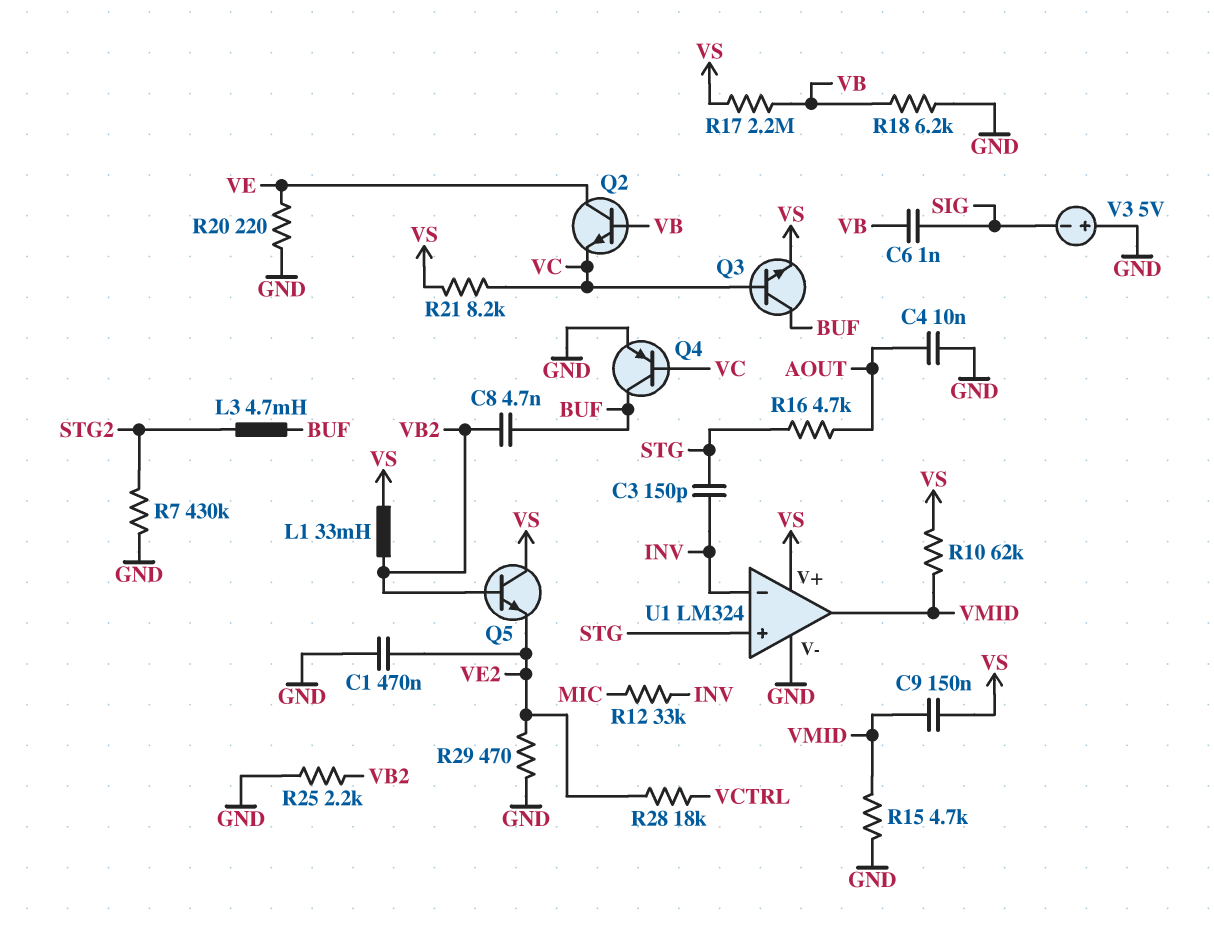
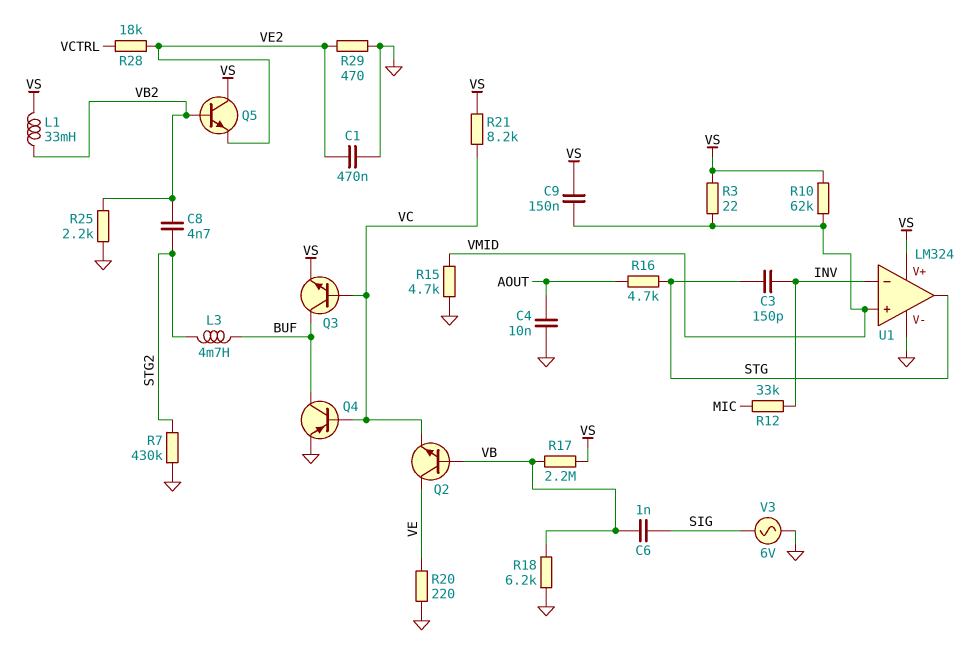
C8: 4.7nF (BUF, VB2) -> 4.7nF (STG2, VB2)
R3: none -> 22 (VMID, VS)
U1 pin in+: STG -> VMID
U1 pin out: VMID -> STG
V3: 5V (plus GND, minus SIG) -> AC 6V (GND, SIG)

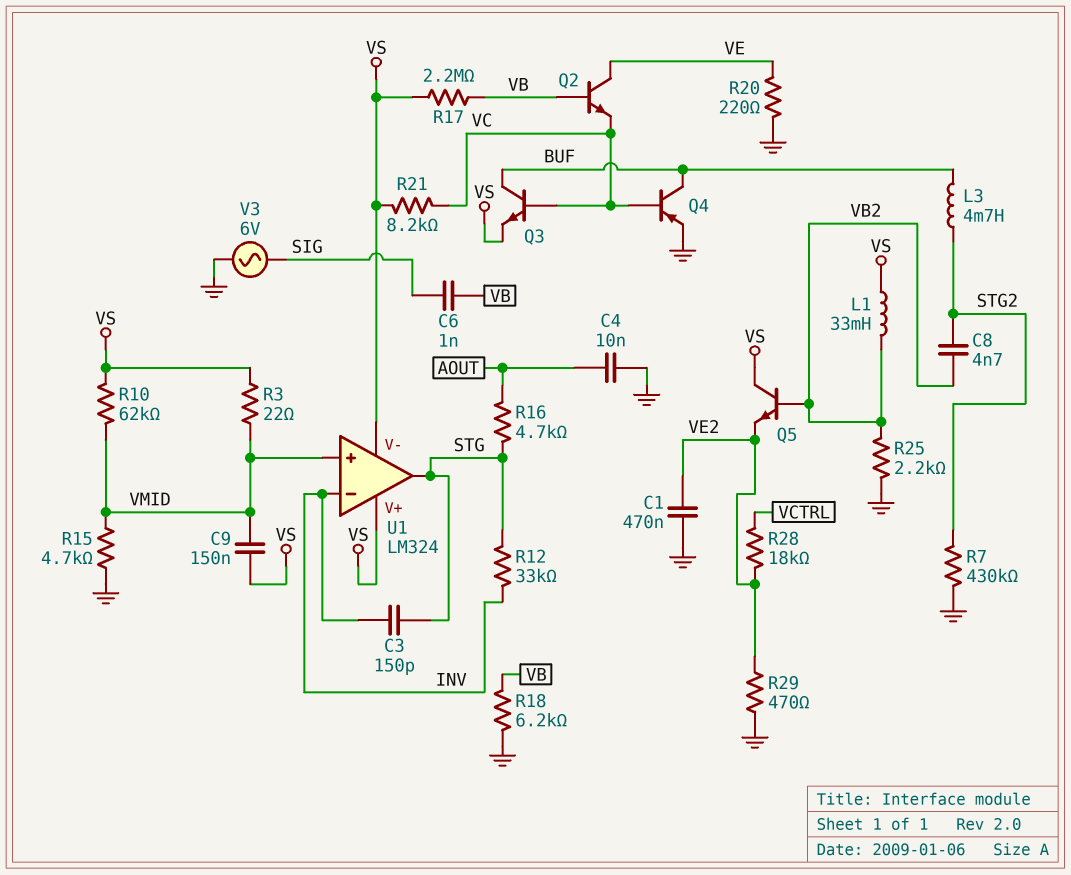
R12: 33k (INV, MIC) -> 33k (INV, STG)
U1 pin V-: GND -> VS

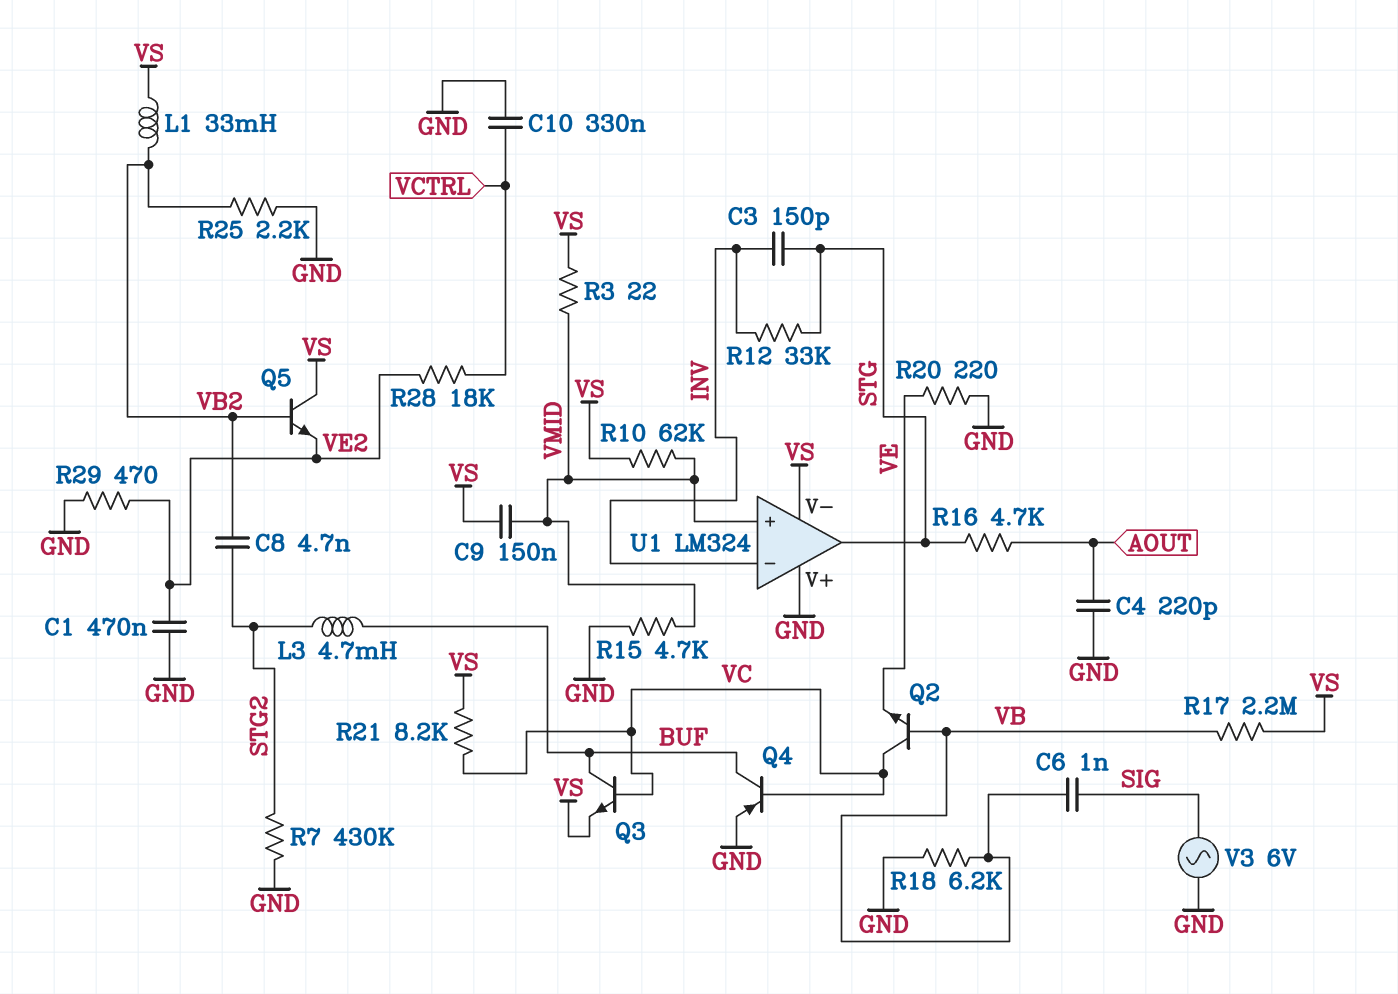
C4: 10nF (AOUT, GND) -> 220pF (AOUT, GND)
C10: none -> 330nF (GND, VCTRL)
Q2: NPN (B VB, C VE, E VC) -> NPN (B VB, C VC, E VE)
U1 pin V+: VS -> GND

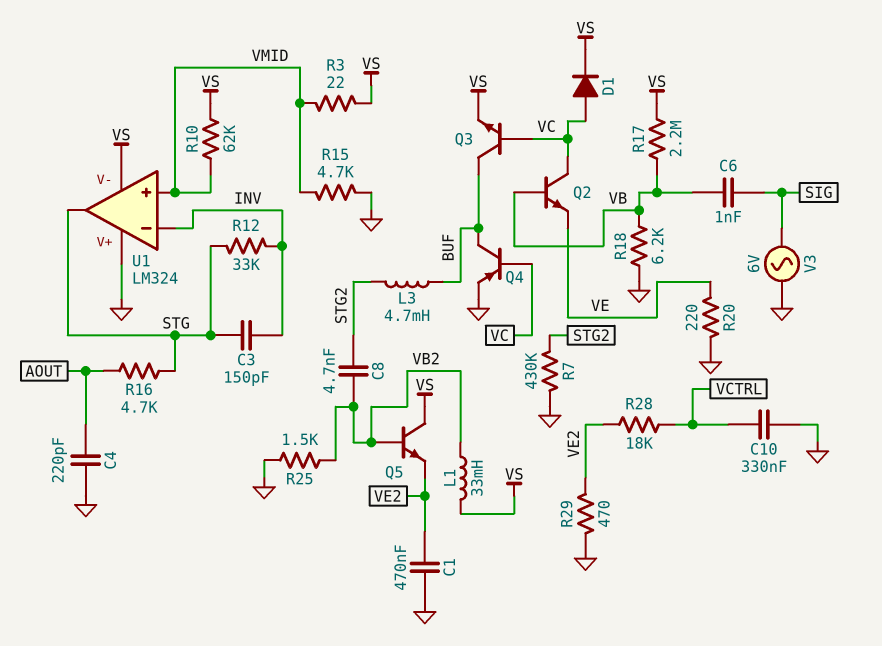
C9: 150nF (VMID, VS) -> none
D1: none -> diode (A VC, K VS)
R21: 8.2k (VC, VS) -> none
R25: 2.2k (GND, VB2) -> 1.5k (GND, VB2)

